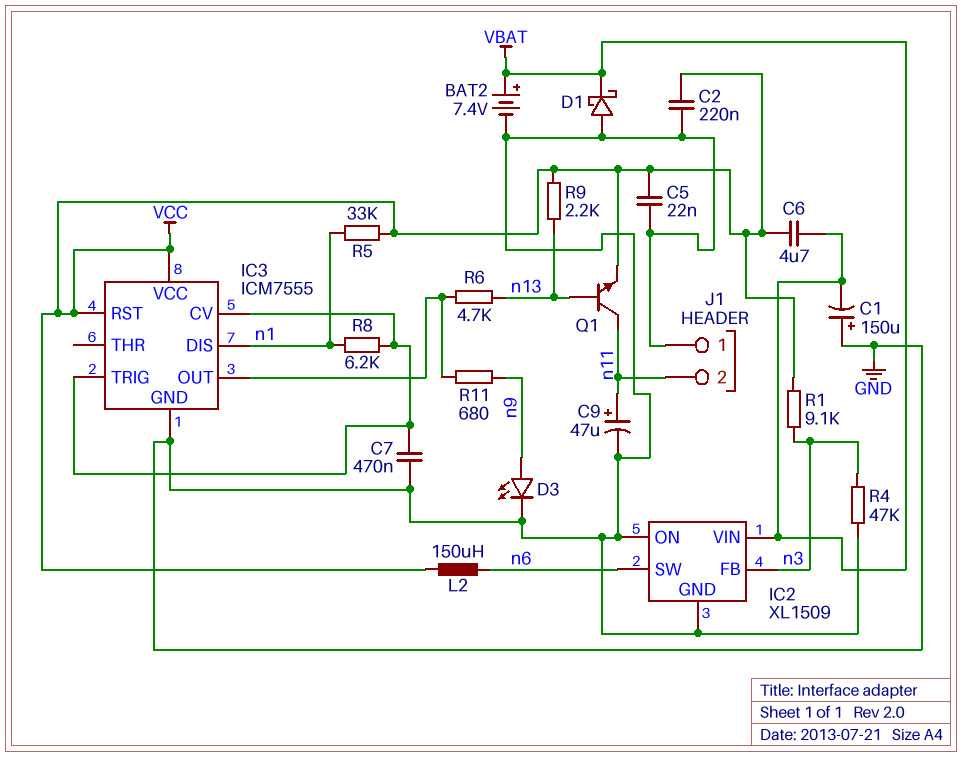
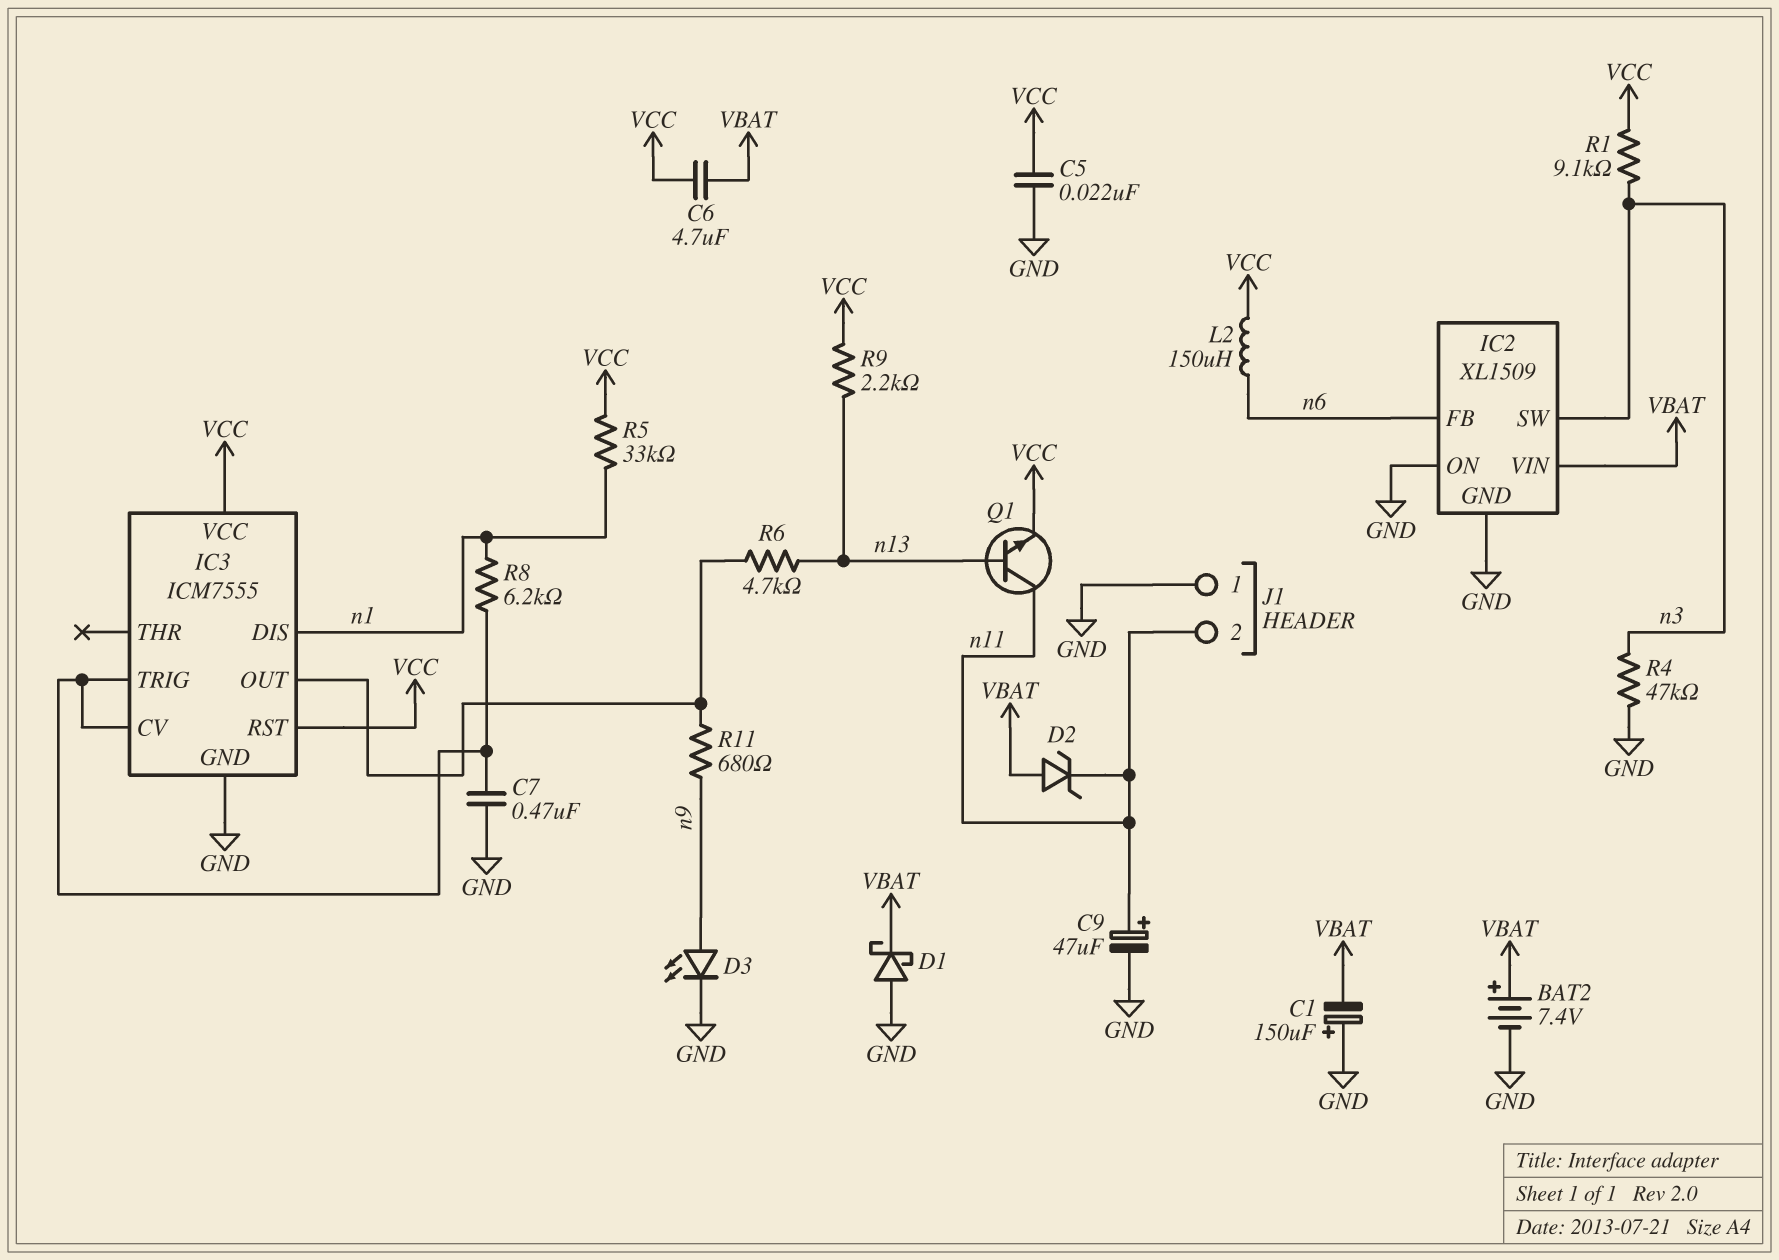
C2: 220nF (GND, VCC) -> none
D2: none -> zener (A VBAT, K n11)
IC2 pin FB: n3 -> n6
IC2 pin SW: n6 -> n3

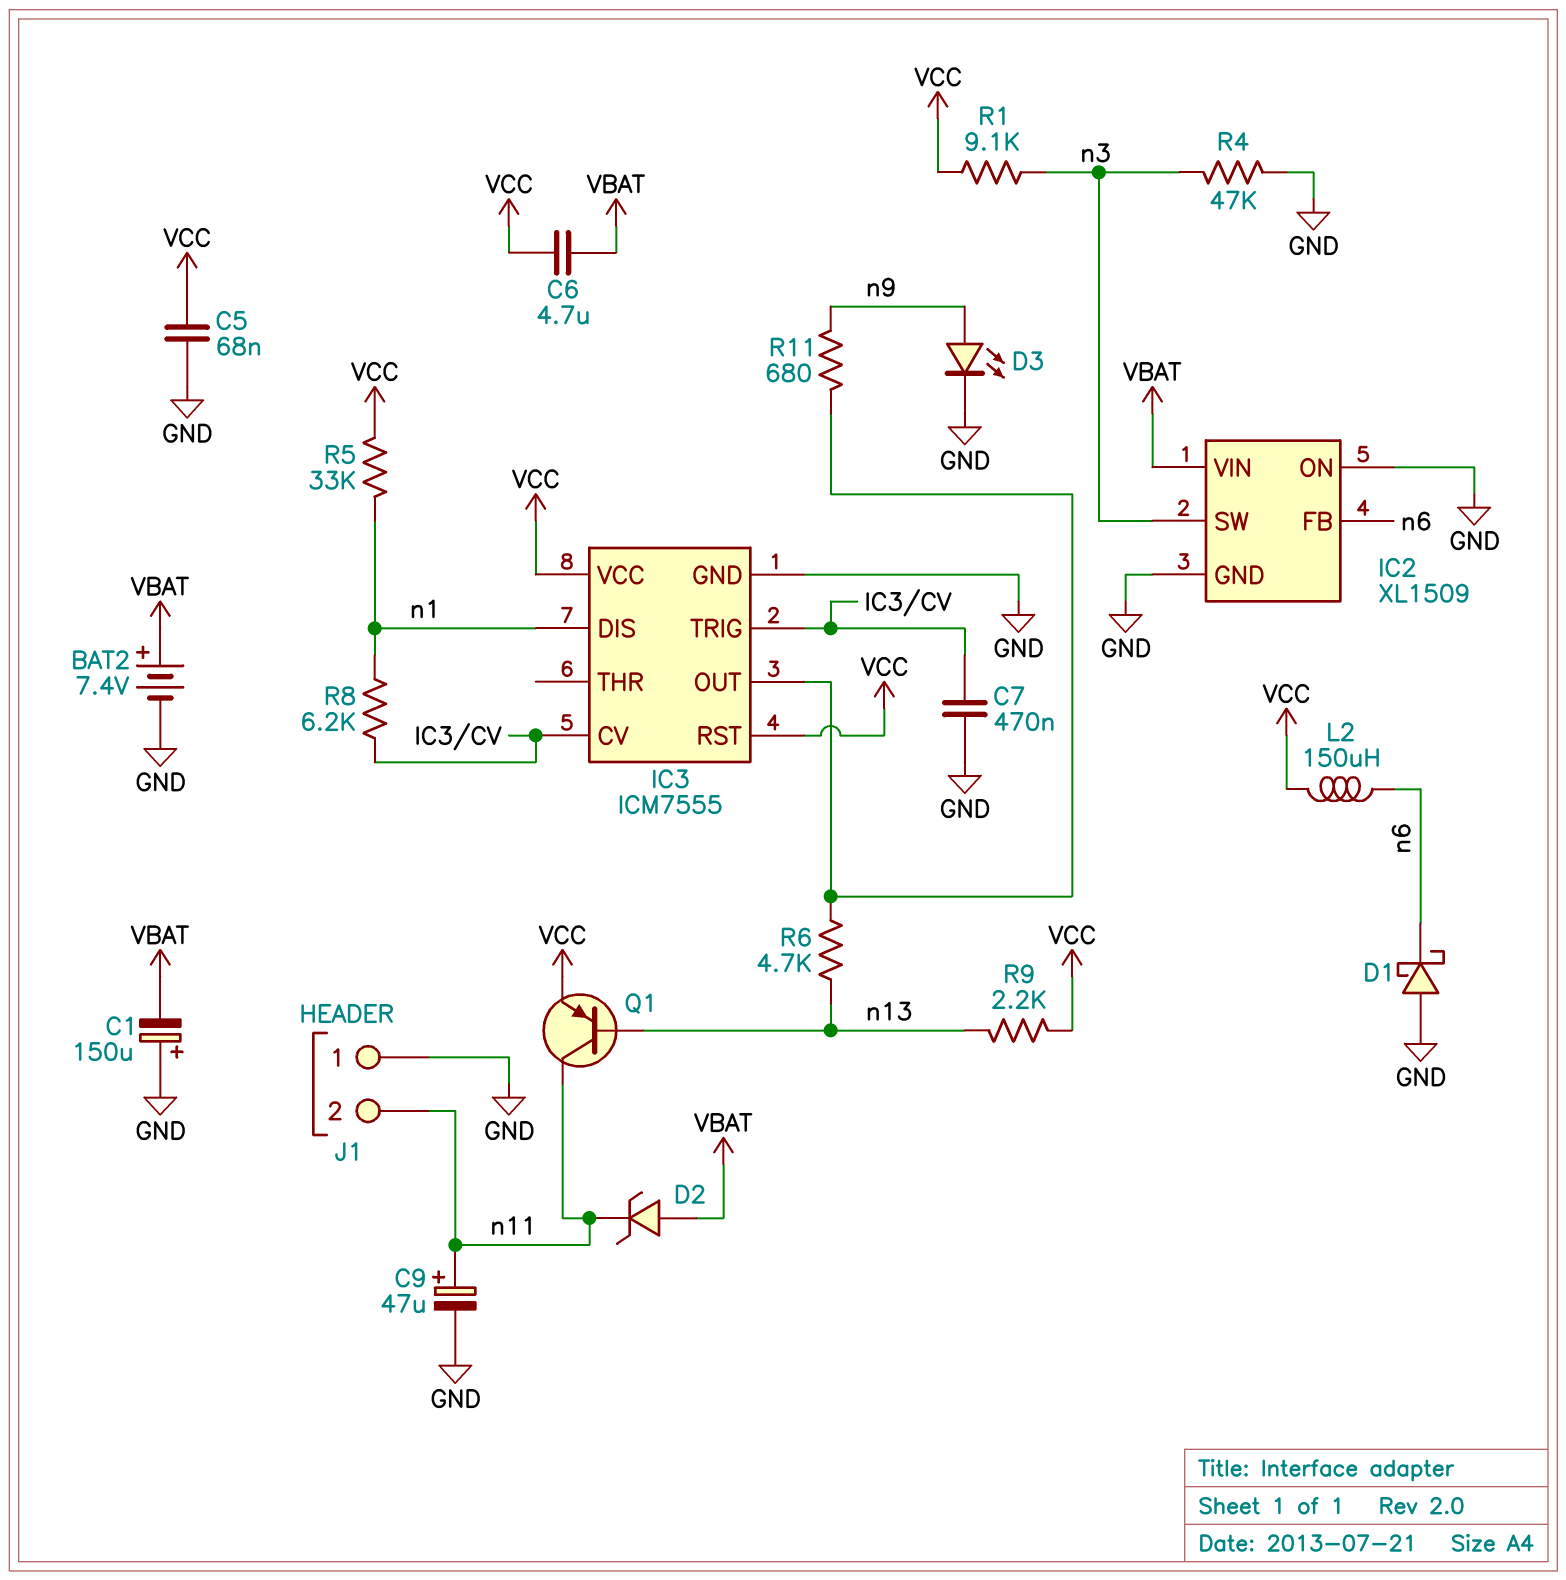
C5: 22nF (GND, VCC) -> 68nF (GND, VCC)
D1: schottky (A GND, K VBAT) -> schottky (A GND, K n6)
Q1: NPN (B n13, C n11, E VCC) -> PNP (B n13, C n11, E VCC)

